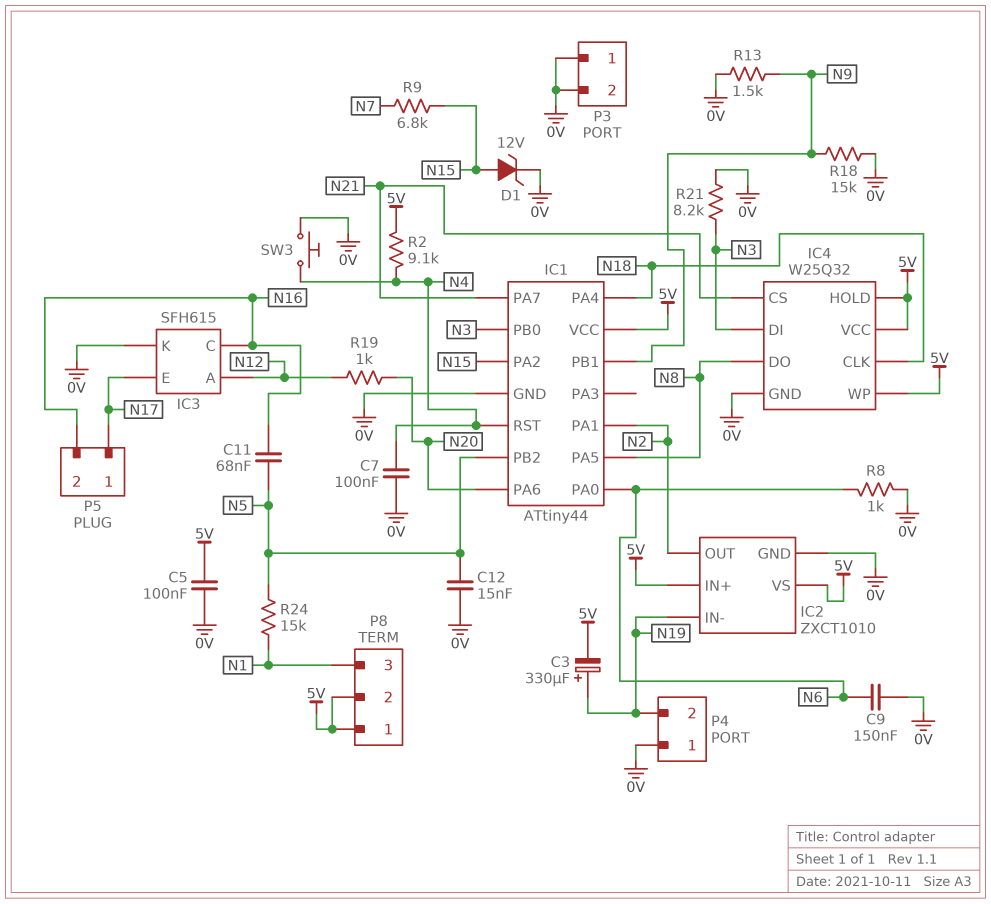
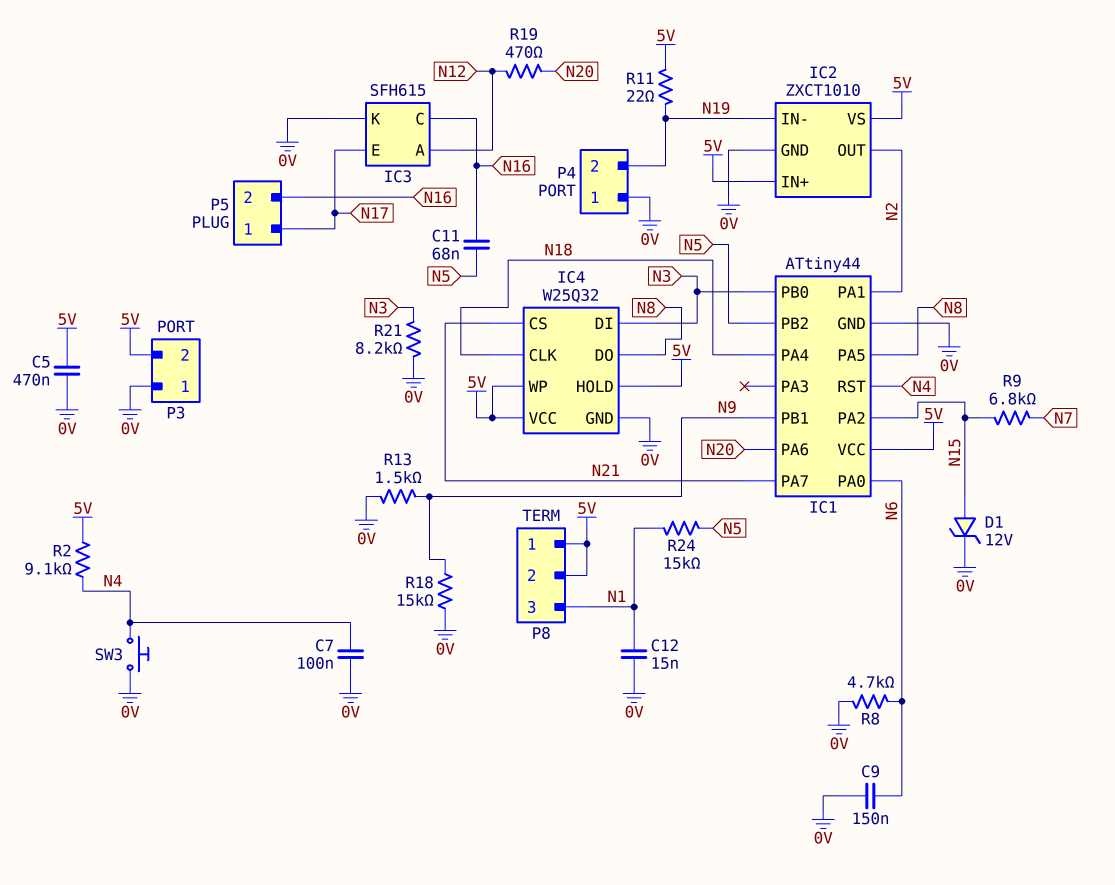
C3: 330uF (plus N19, minus 5V) -> none
C5: 100nF (0V, 5V) -> 470nF (0V, 5V)
C12: 15nF (0V, N5) -> 15nF (0V, N1)
P3 pin 2: 0V -> 5V
R8: 1k (0V, N6) -> 4.7k (0V, N6)
R11: none -> 22 (5V, N19)
R19: 1k (N12, N20) -> 470 (N12, N20)

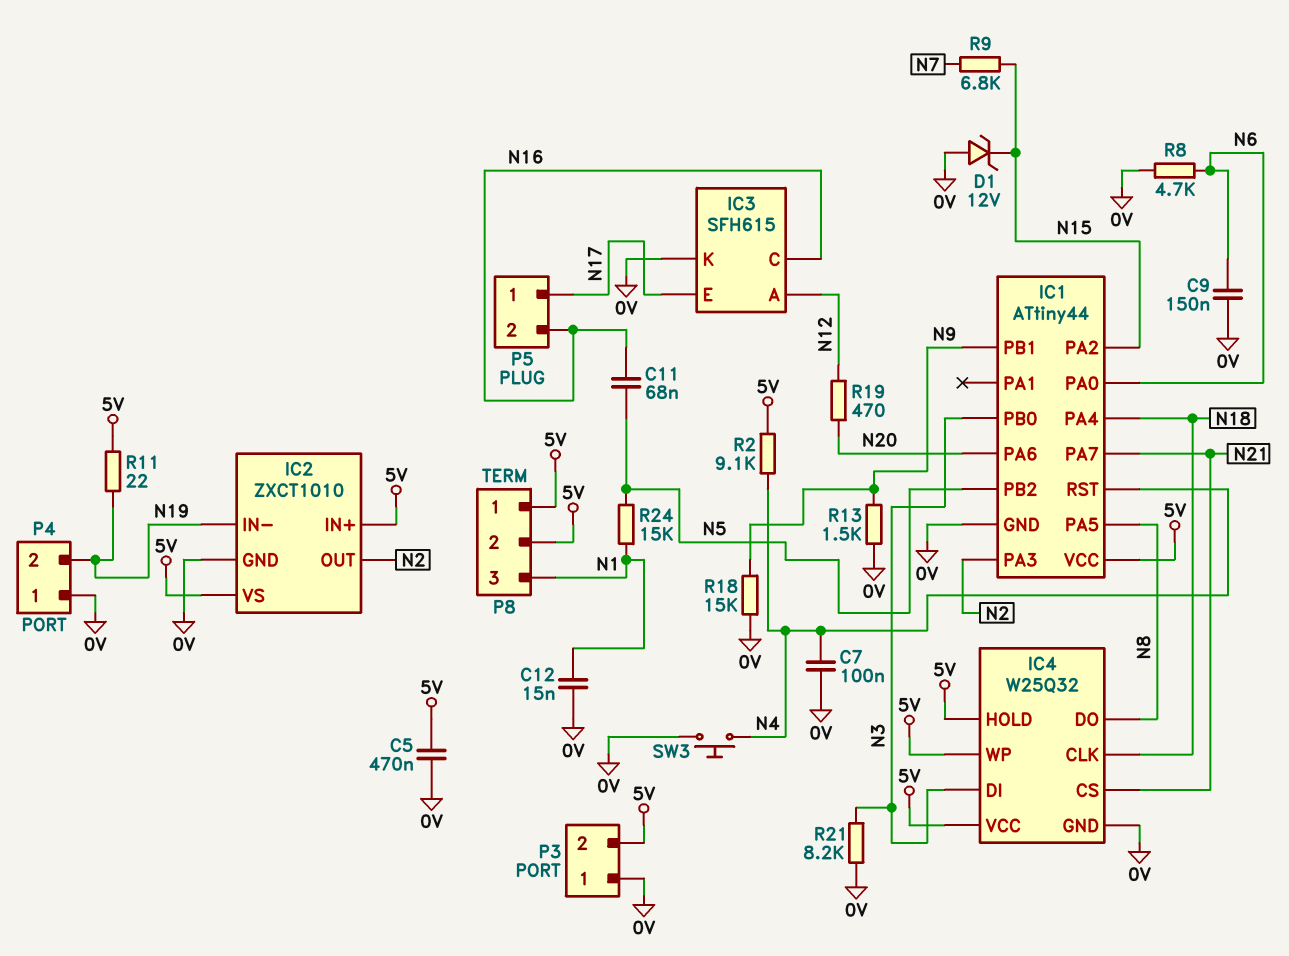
D1: zener 12V (A N15, K 0V) -> zener 12V (A 0V, K N15)
IC1 pin PA1: N2 -> none
IC1 pin PA3: none -> N2

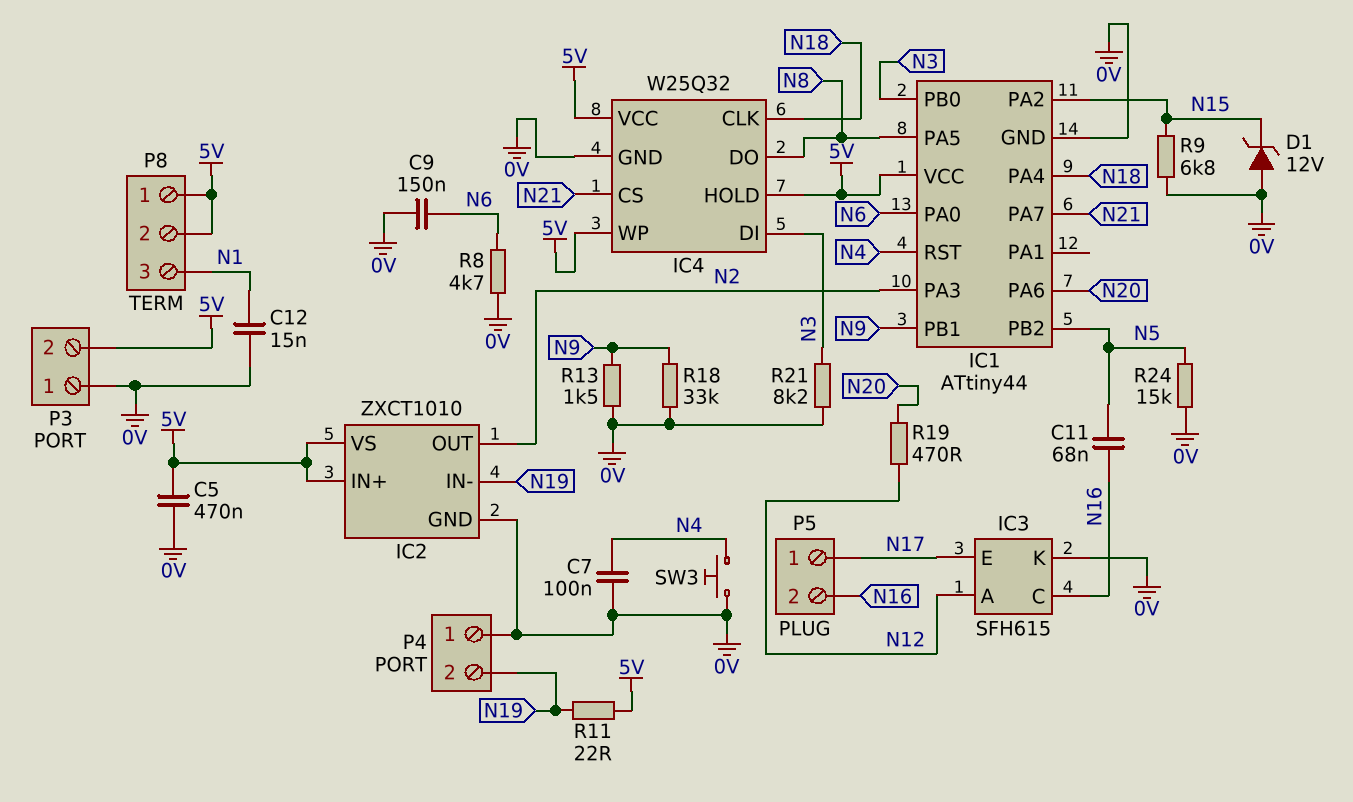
R2: 9.1k (5V, N4) -> none
R9: 6.8k (N7, N15) -> 6.8k (0V, N15)
R18: 15k (0V, N9) -> 33k (0V, N9)
R24: 15k (N1, N5) -> 15k (0V, N5)

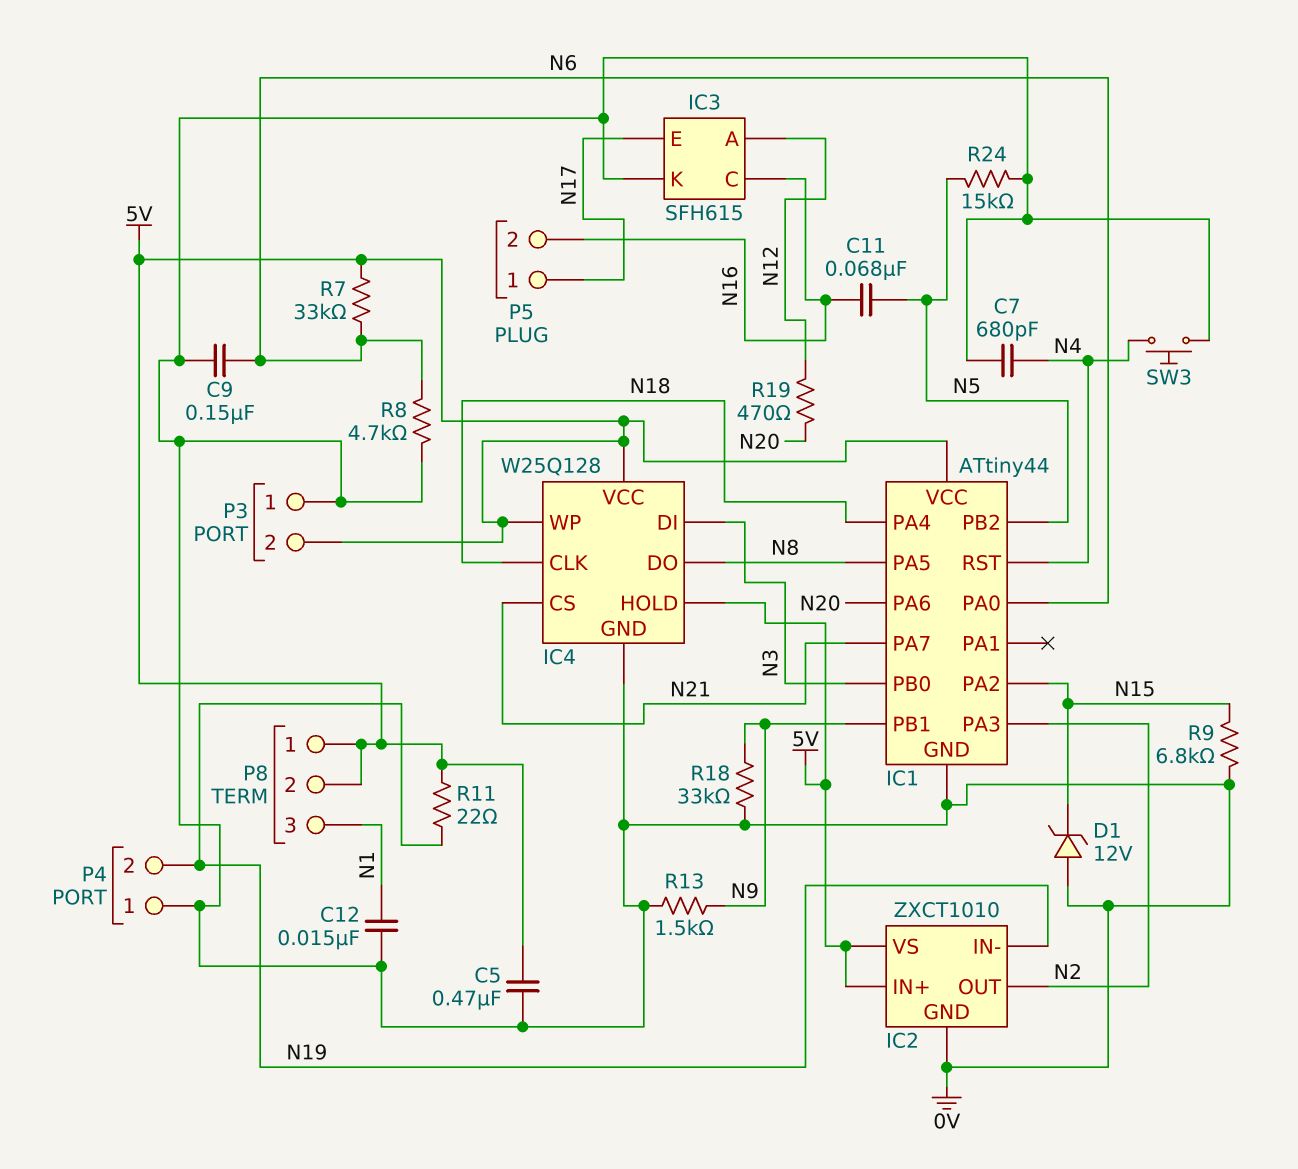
C7: 100nF (0V, N4) -> 680pF (0V, N4)
IC4: W25Q32 -> W25Q128
R7: none -> 33k (5V, N6)
R21: 8.2k (0V, N3) -> none

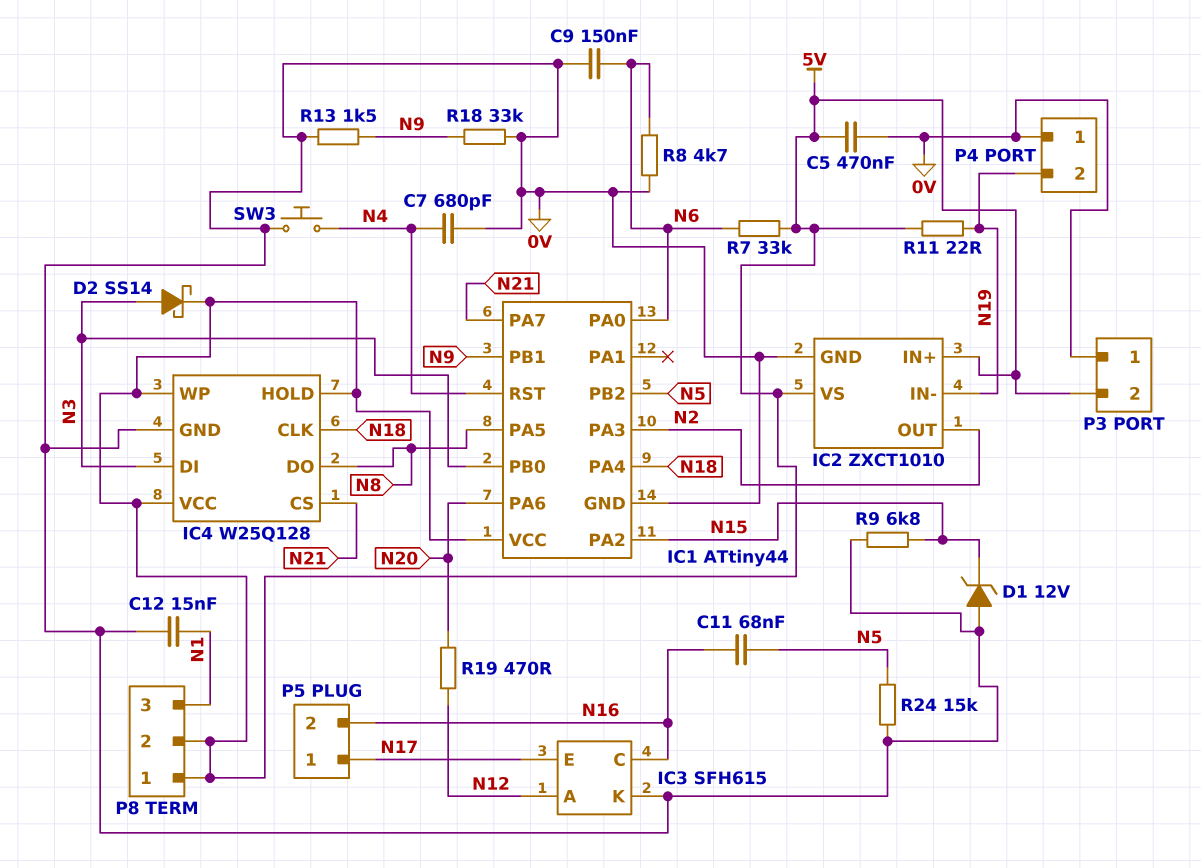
D2: none -> schottky SS14 (A N3, K 5V)

